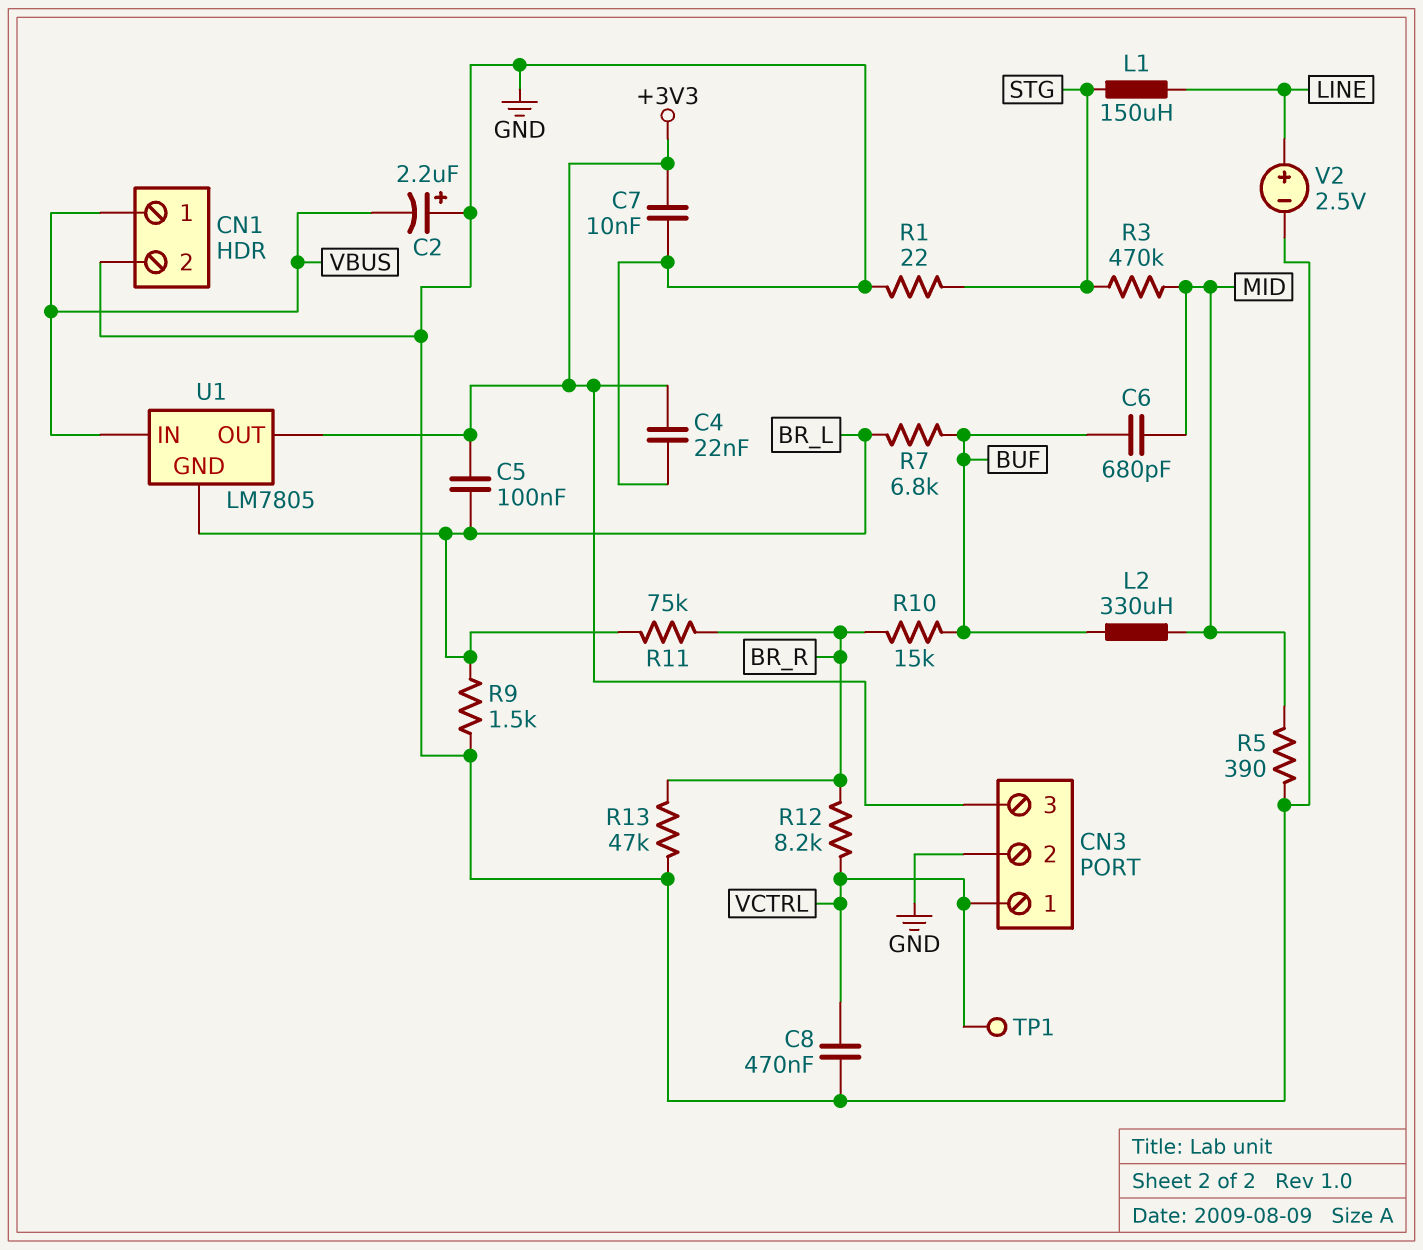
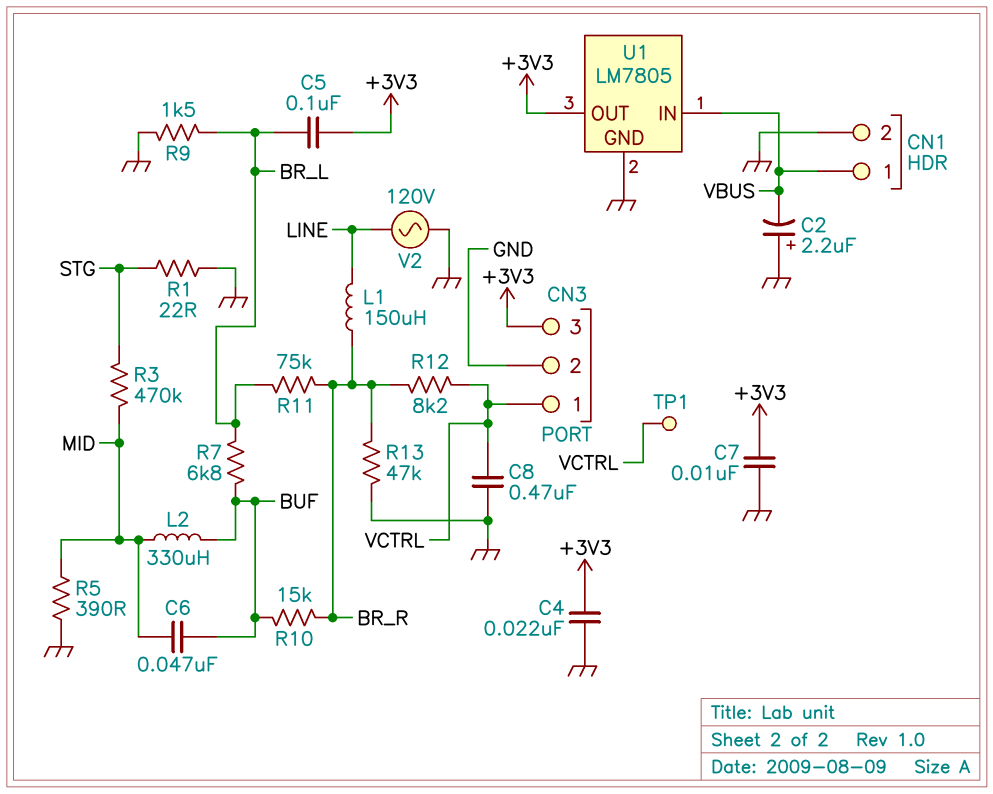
C6: 680pF (BUF, MID) -> 47nF (BUF, MID)
L1: 150uH (LINE, STG) -> 150uH (BR_R, LINE)
U1 pin GND: BR_L -> GND
V2: 2.5V (plus LINE, minus GND) -> AC 120V (GND, LINE)

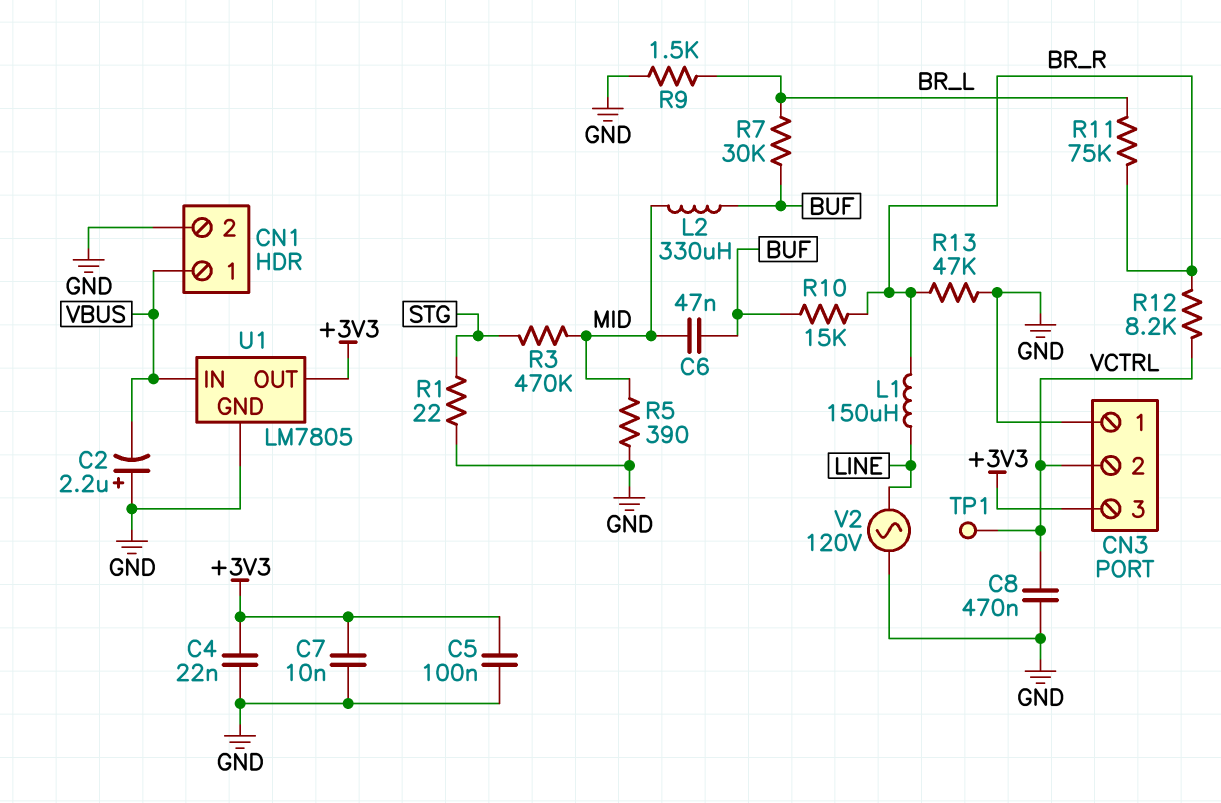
C5: 100nF (+3V3, BR_L) -> 100nF (+3V3, GND)
CN3 pin 1: VCTRL -> GND
CN3 pin 2: GND -> VCTRL
R7: 6.8k (BR_L, BUF) -> 30k (BR_L, BUF)

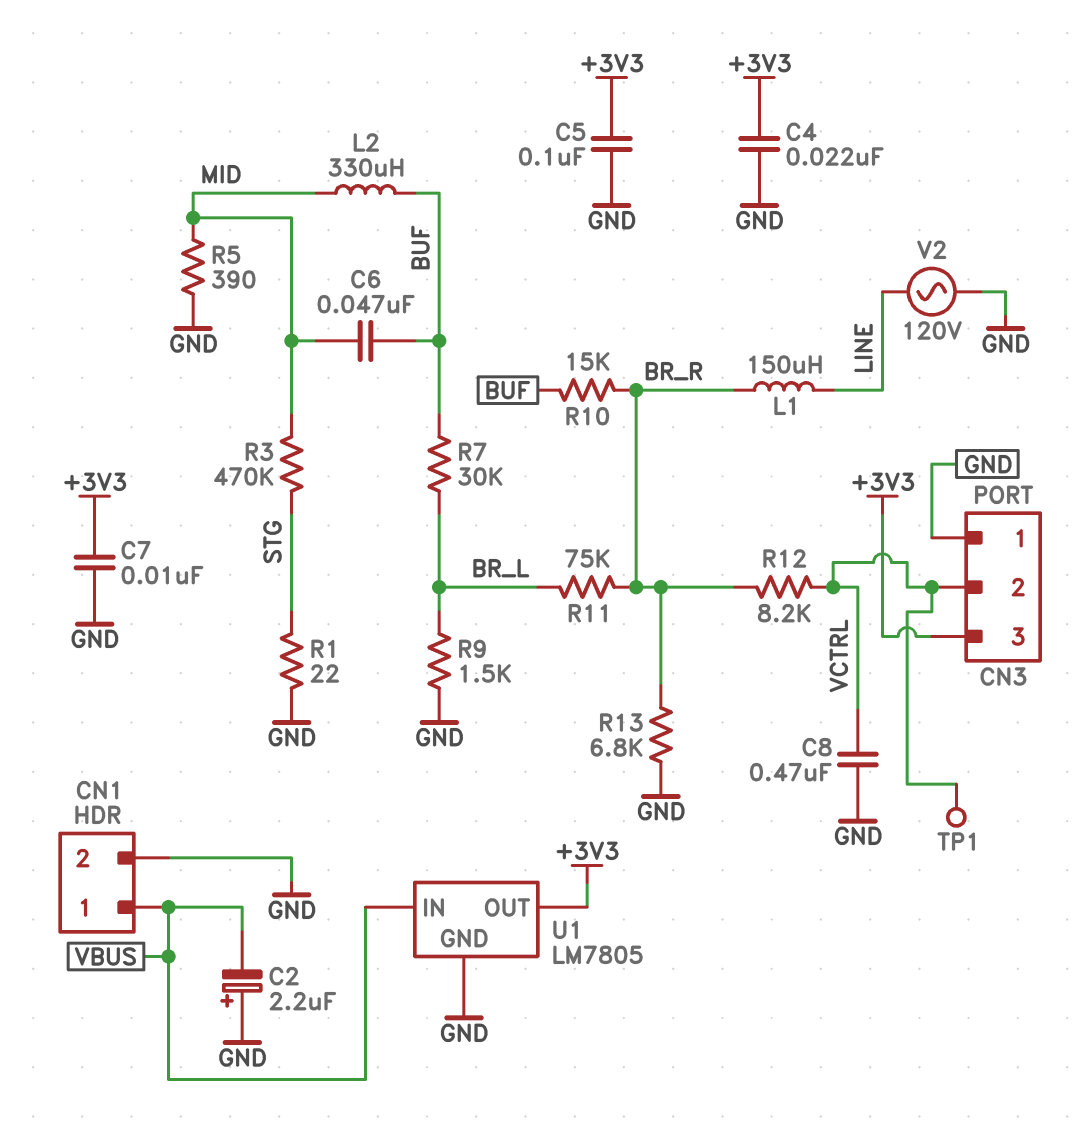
R13: 47k (BR_R, GND) -> 6.8k (BR_R, GND)

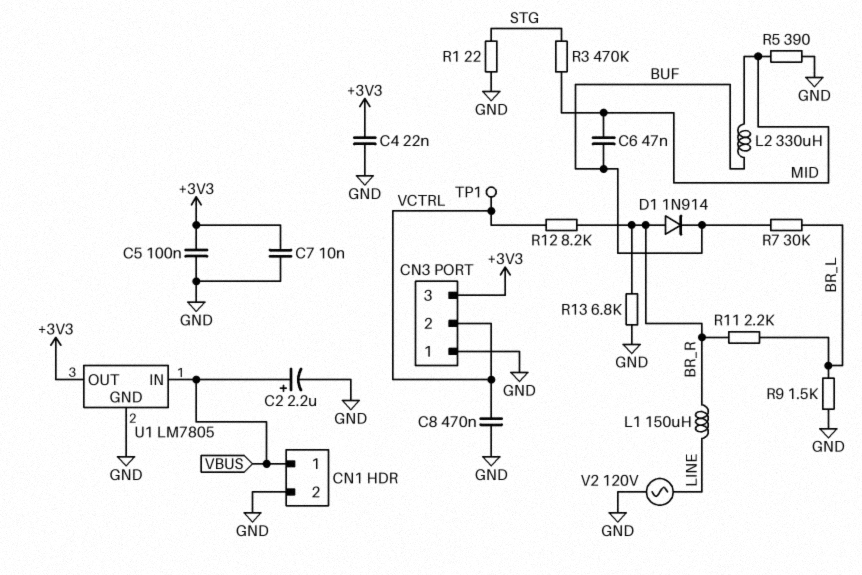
C2: 2.2uF (plus GND, minus VBUS) -> 2.2uF (plus VBUS, minus GND)
D1: none -> diode 1N914 (A BR_R, K BUF)
R10: 15k (BR_R, BUF) -> none
R11: 75k (BR_L, BR_R) -> 2.2k (BR_L, BR_R)

